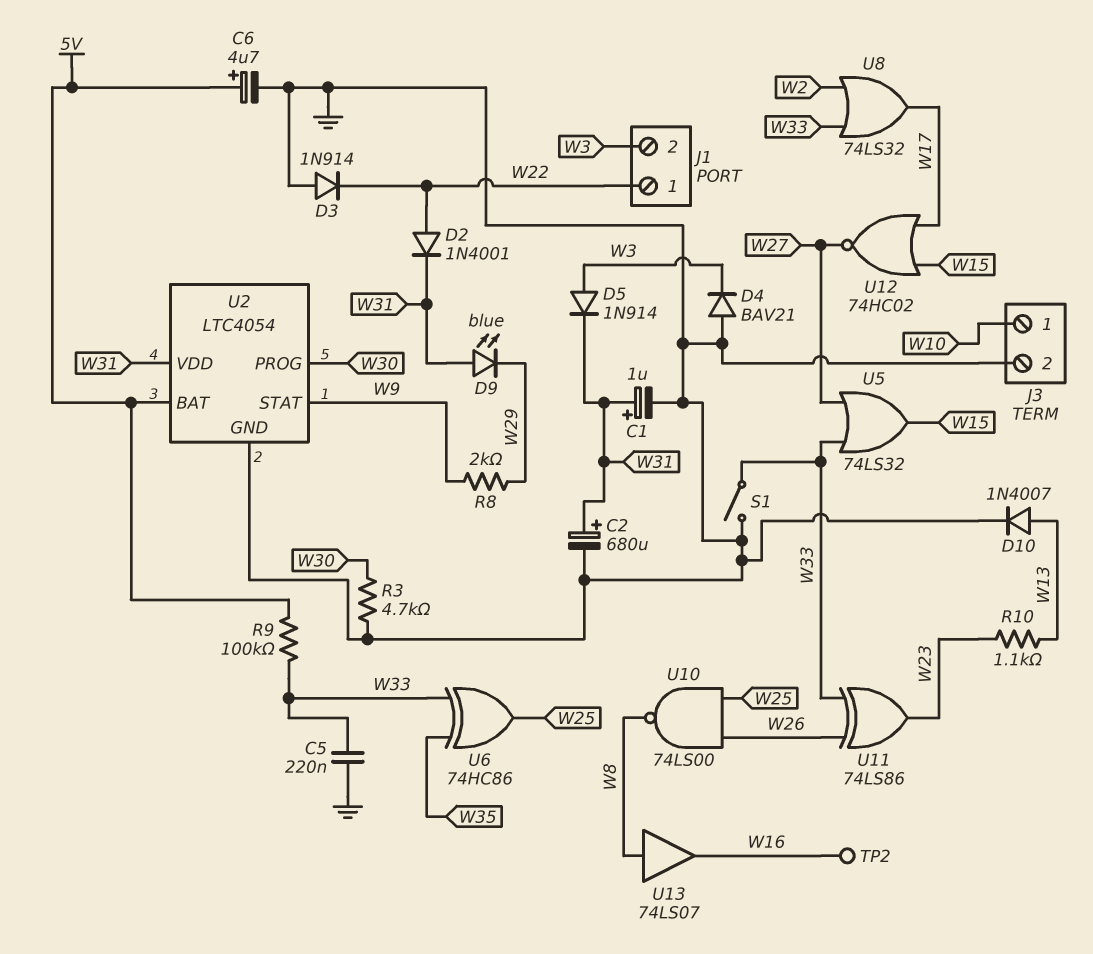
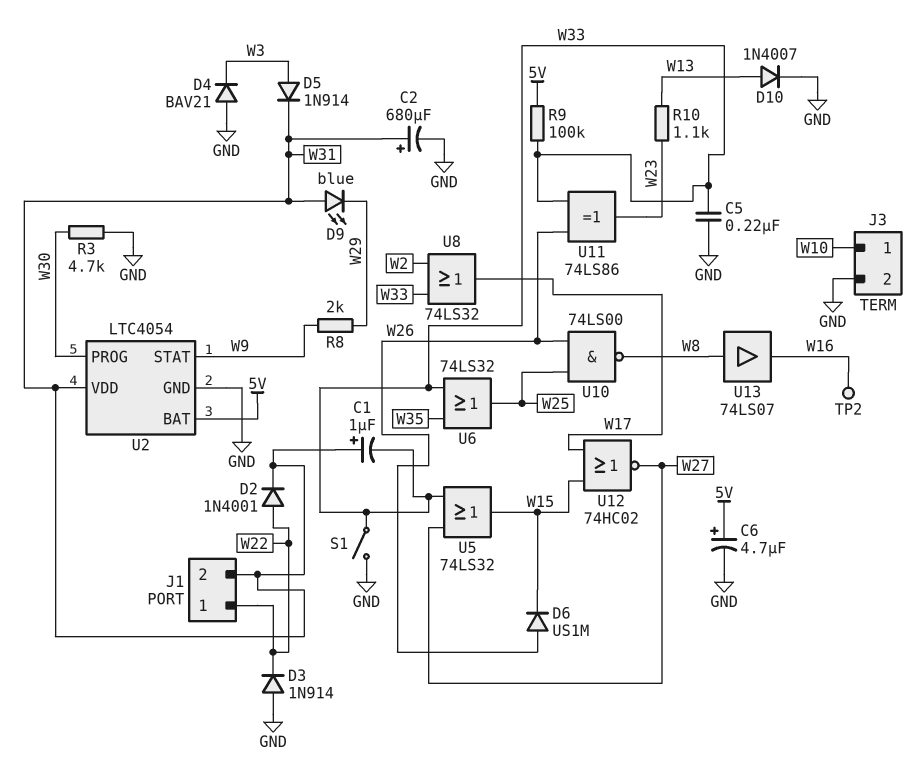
C1: 1uF (plus W31, minus GND) -> 1uF (plus W31, minus W33)
D6: none -> diode US1M (A W26, K W15)
J1 pin 2: W3 -> W31
U6: XOR 74HC86 (in W33, in W35, out W25) -> OR 74LS32 (in W33, in W35, out W25)

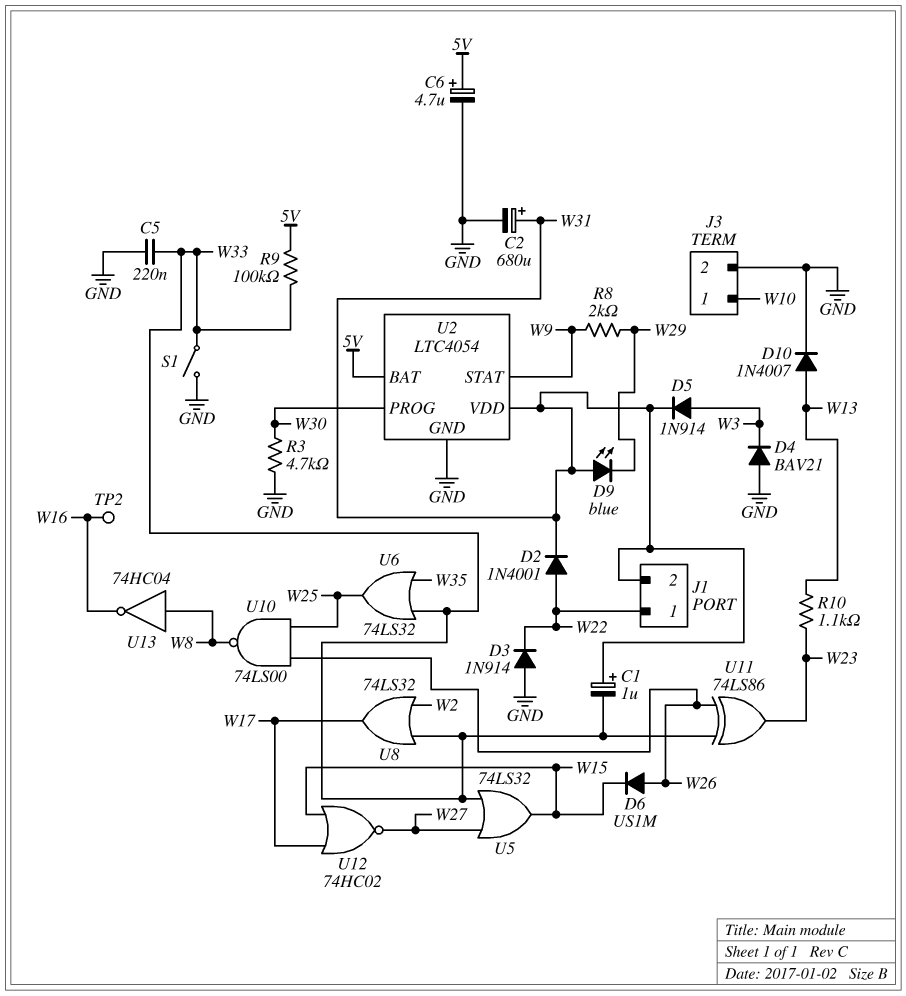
U13: buffer 74LS07 (in W8, out W16) -> NOT 74HC04 (in W8, out W16)

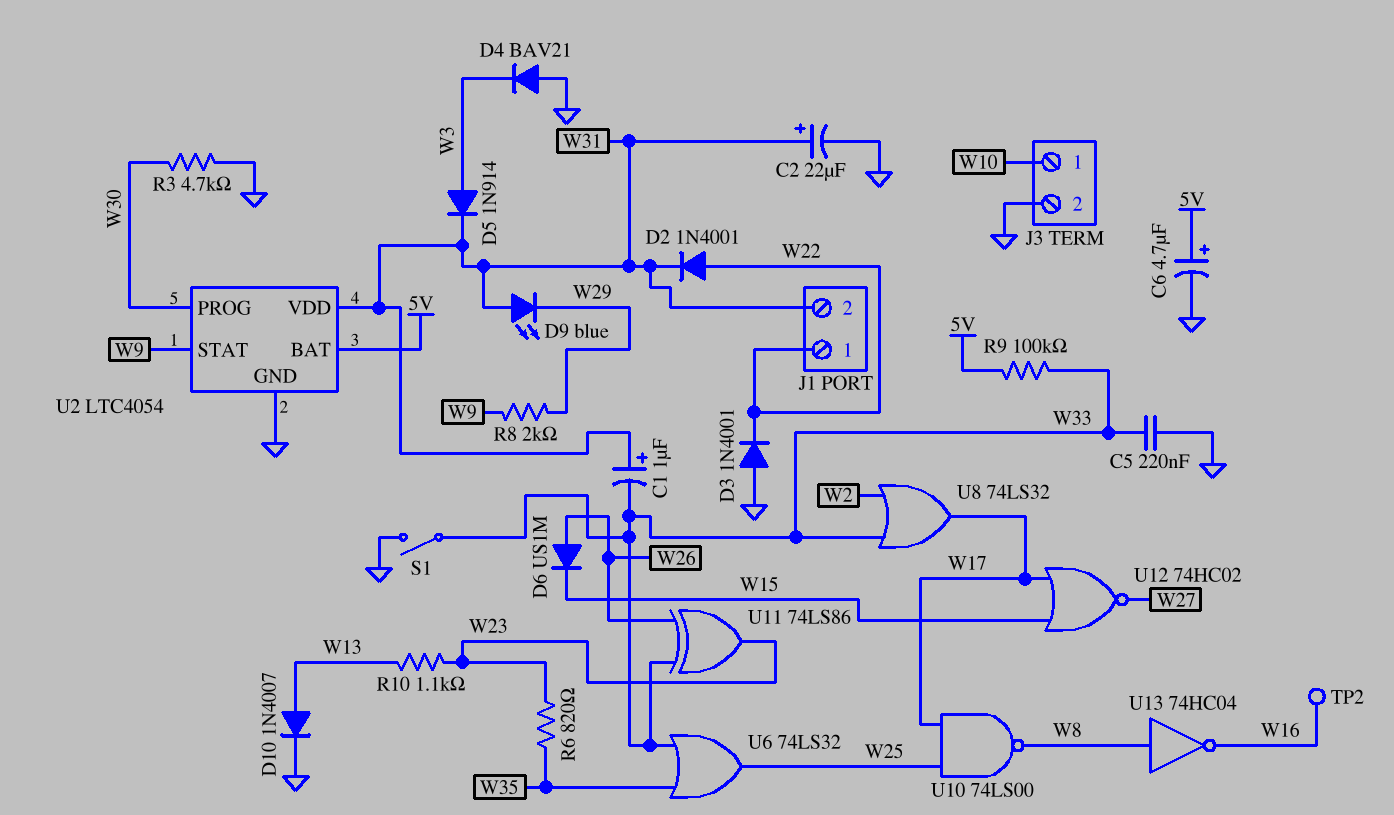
C2: 680uF (plus W31, minus GND) -> 22uF (plus W31, minus GND)
D3: diode 1N914 (A GND, K W22) -> diode 1N4001 (A GND, K W22)
R6: none -> 820 (W23, W35)
U5: OR 74LS32 (in W27, in W33, out W15) -> none
U10: NAND 74LS00 (in W25, in W26, out W8) -> NAND 74LS00 (in W17, in W25, out W8)

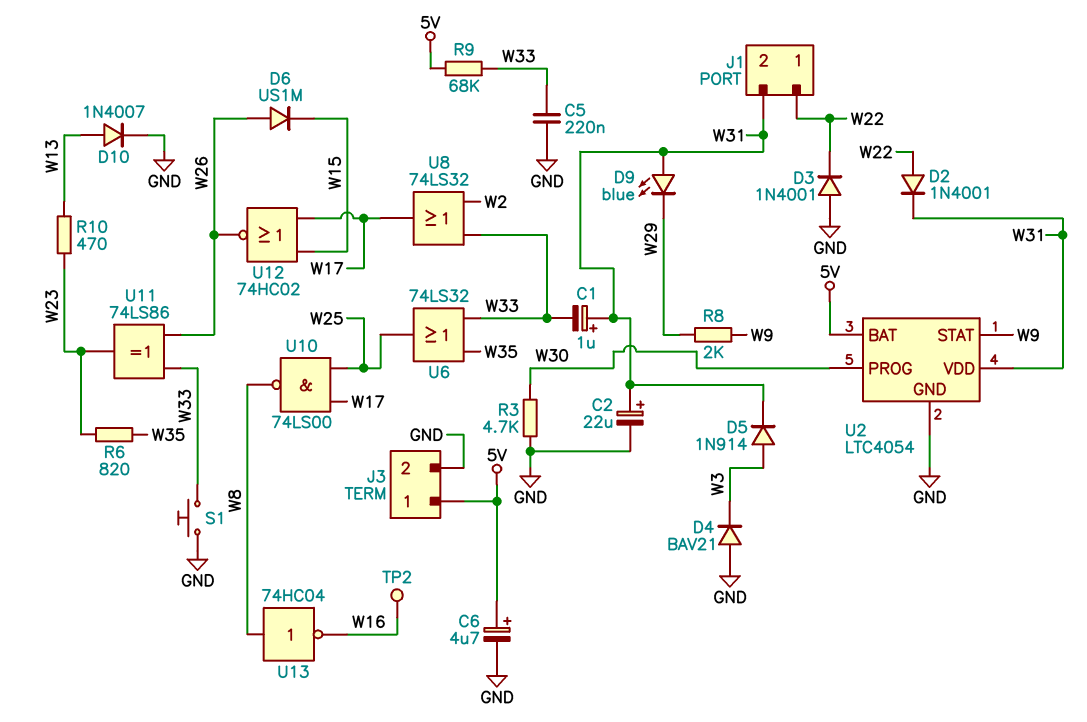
J3 pin 1: W10 -> 5V
R9: 100k (5V, W33) -> 68k (5V, W33)
R10: 1.1k (W13, W23) -> 470 (W13, W23)
S1: switch (GND, W33) -> button (GND, W33)
U12: NOR 74HC02 (in W15, in W17, out W27) -> NOR 74HC02 (in W15, in W17, out W26)

